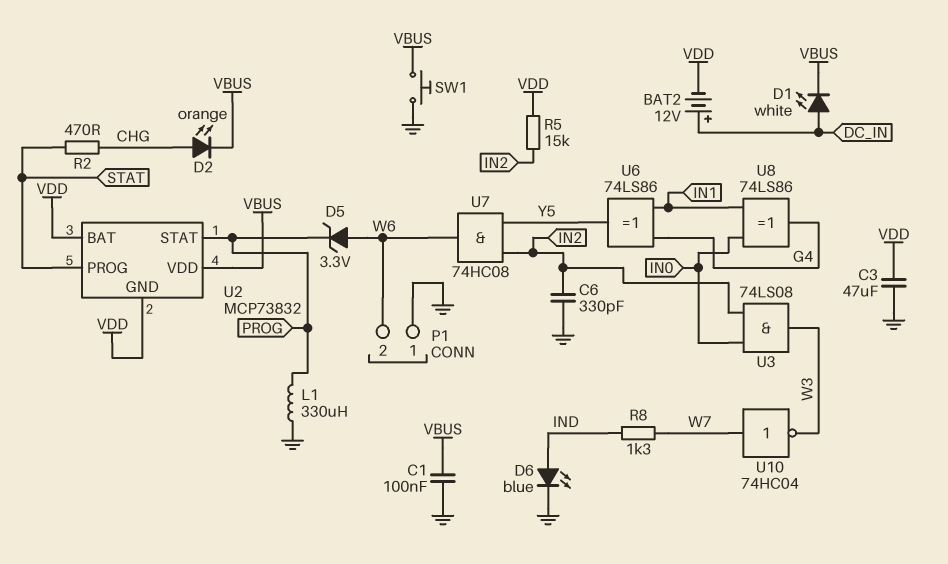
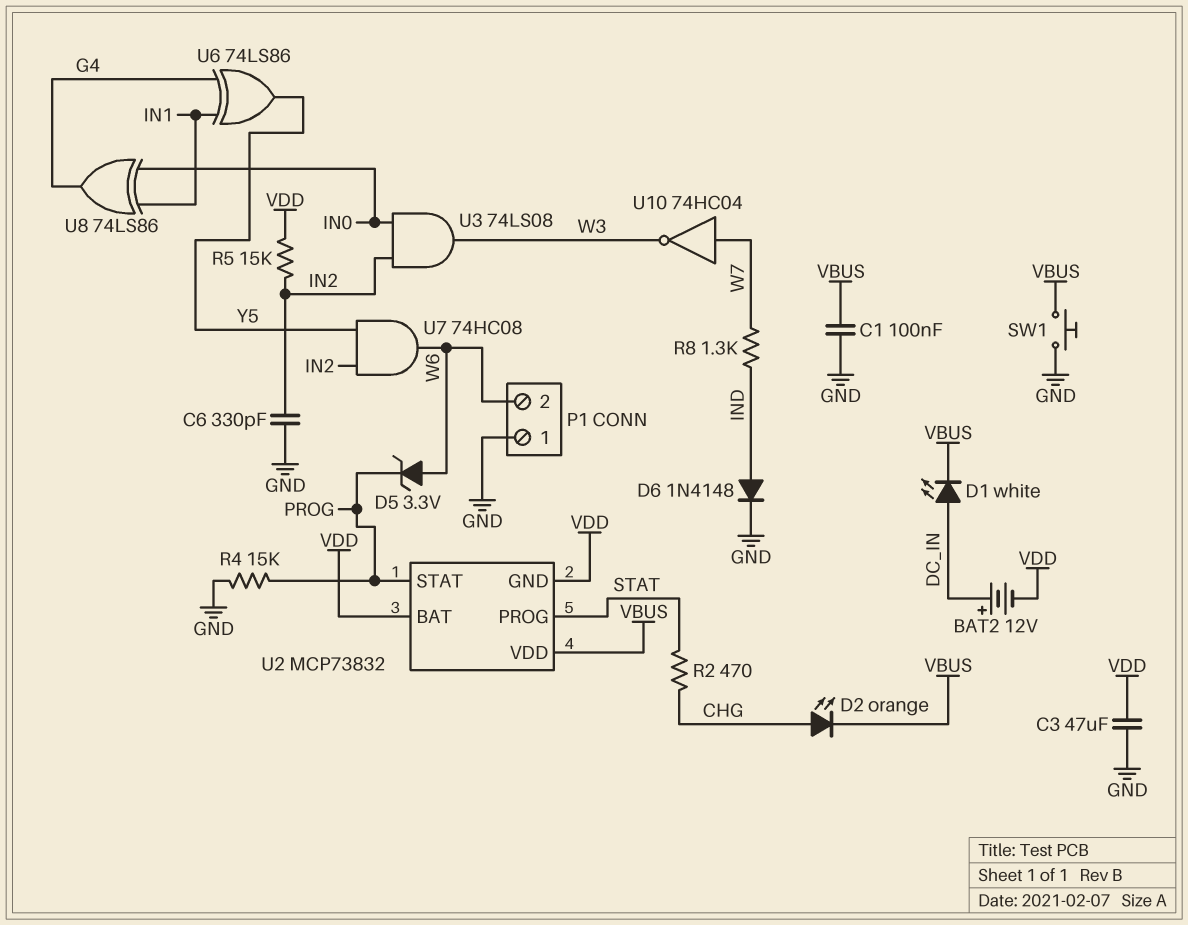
D6: LED blue (A IND, K GND) -> diode 1N4148 (A IND, K GND)
L1: 330uH (GND, PROG) -> none
R4: none -> 15k (GND, PROG)

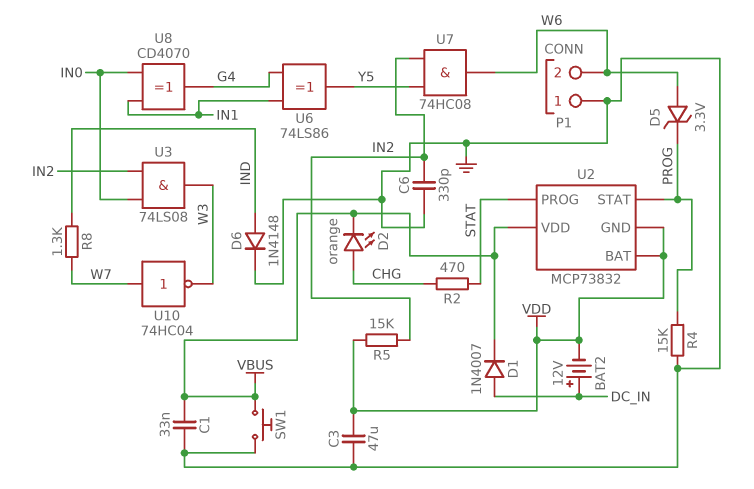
C1: 100nF (GND, VBUS) -> 33nF (GND, VBUS)
D1: LED white (A DC_IN, K VBUS) -> diode 1N4007 (A DC_IN, K VBUS)
U8: XOR 74LS86 (in IN0, in IN1, out G4) -> XOR CD4070 (in IN0, in IN1, out G4)

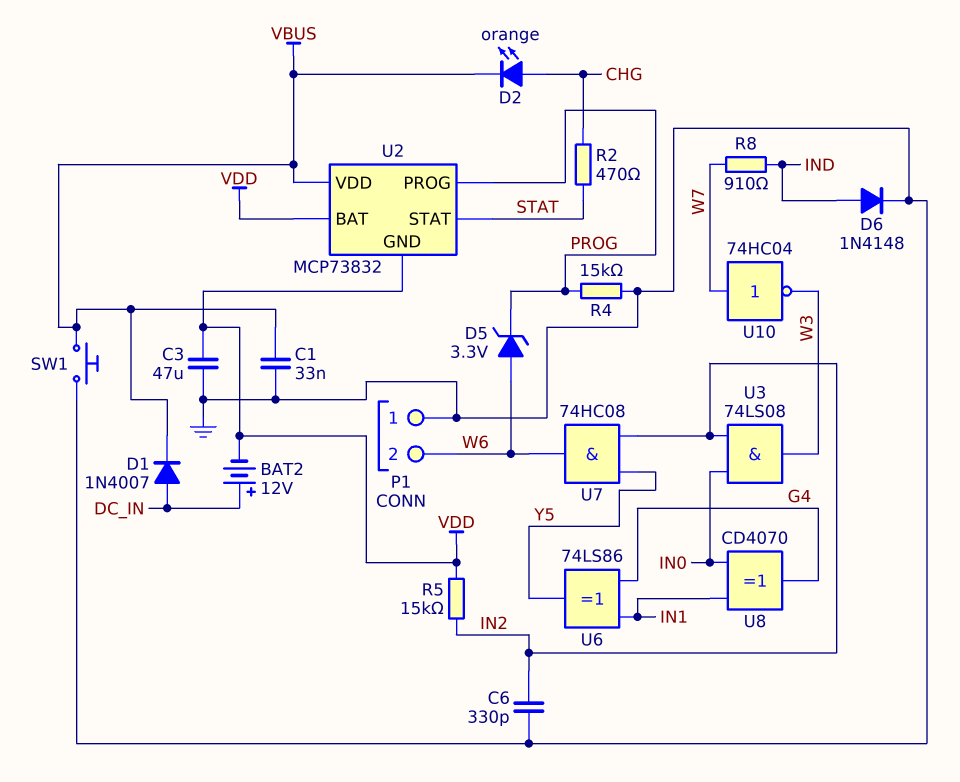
R8: 1.3k (IND, W7) -> 910 (IND, W7)
U2 pin PROG: STAT -> PROG
U2 pin STAT: PROG -> STAT

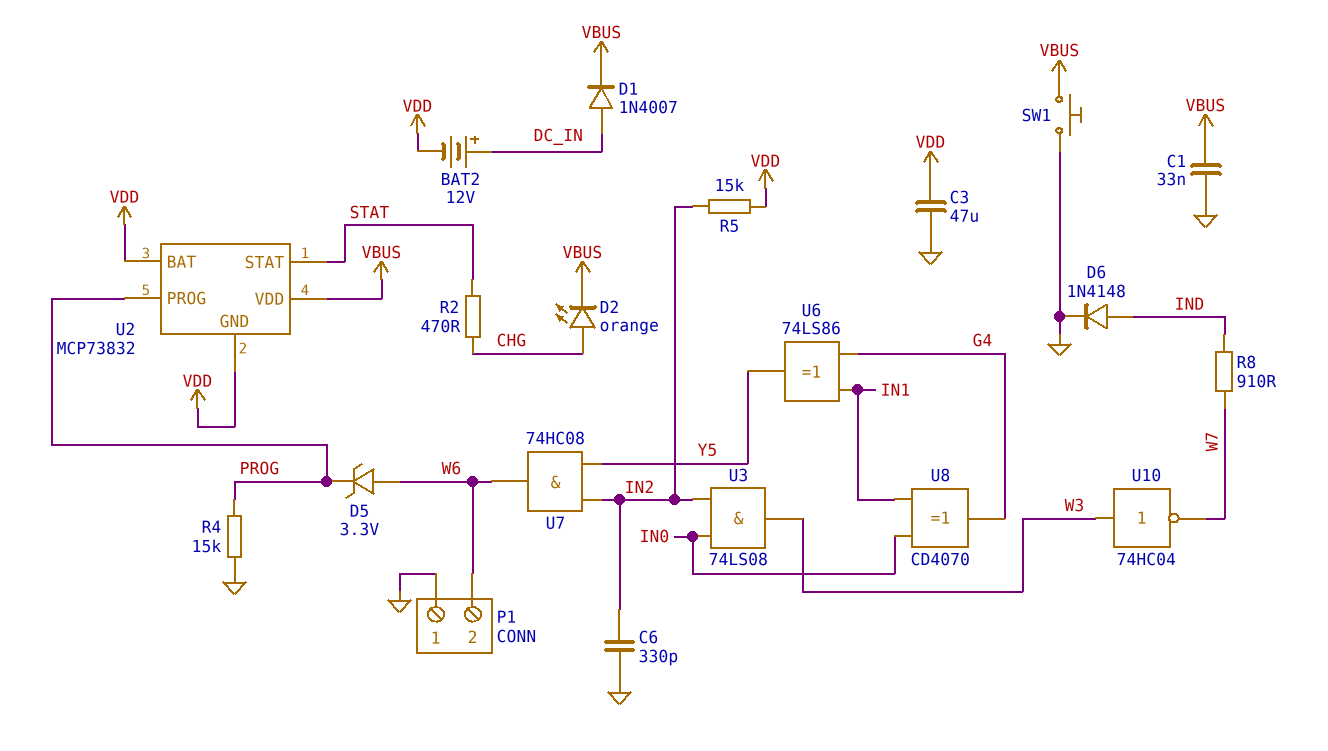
U10: NOT 74HC04 (in W7, out W3) -> NOT 74HC04 (in W3, out W7)

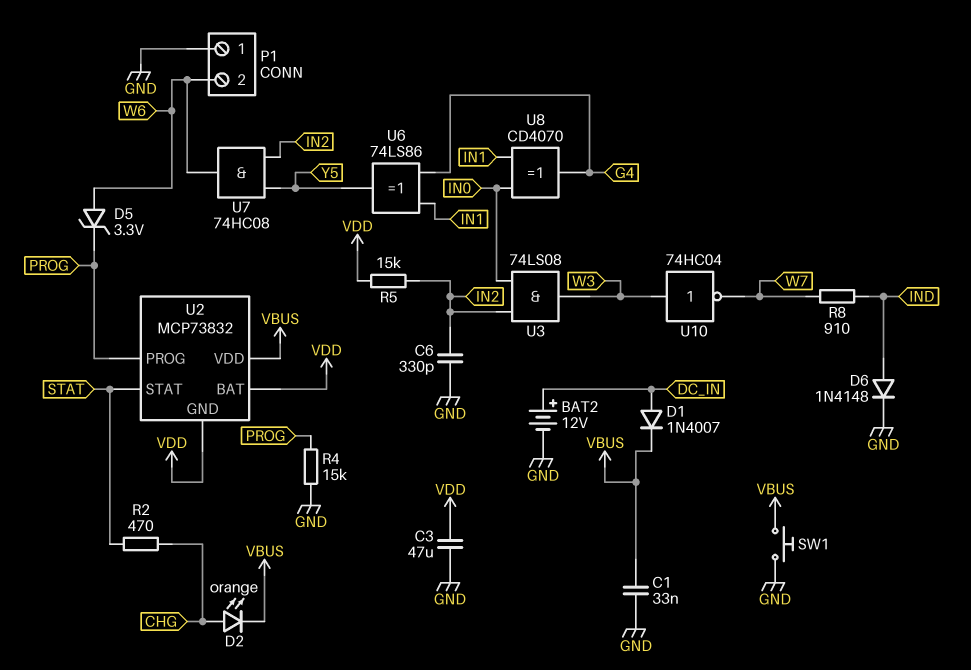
BAT2: 12V (plus DC_IN, minus VDD) -> 12V (plus DC_IN, minus GND)

